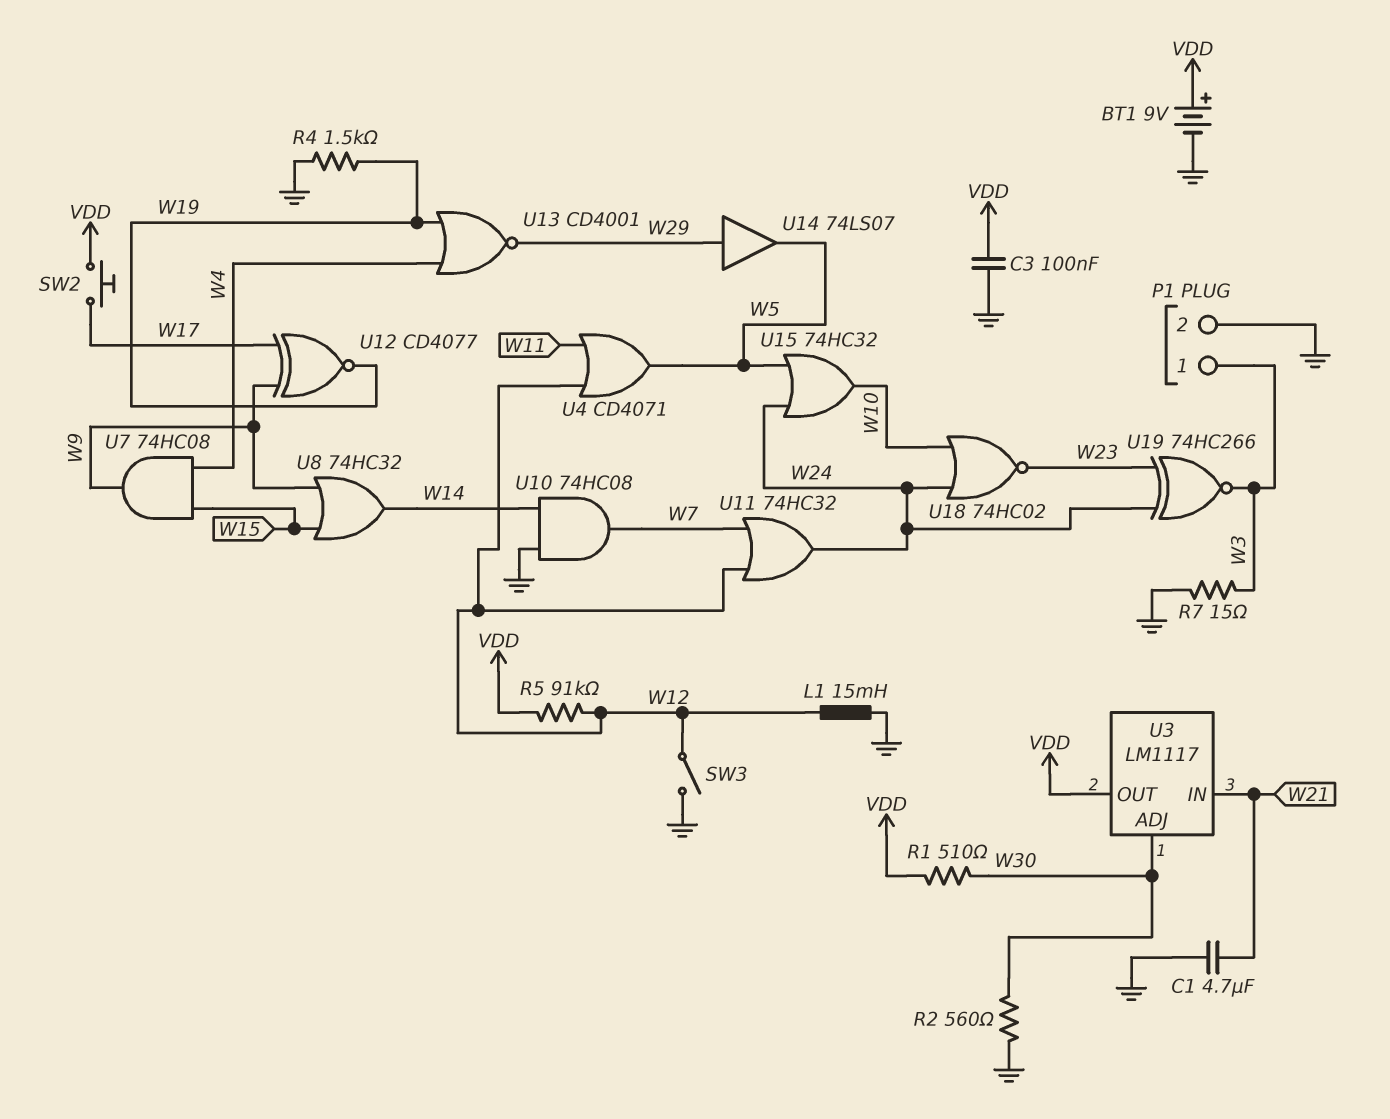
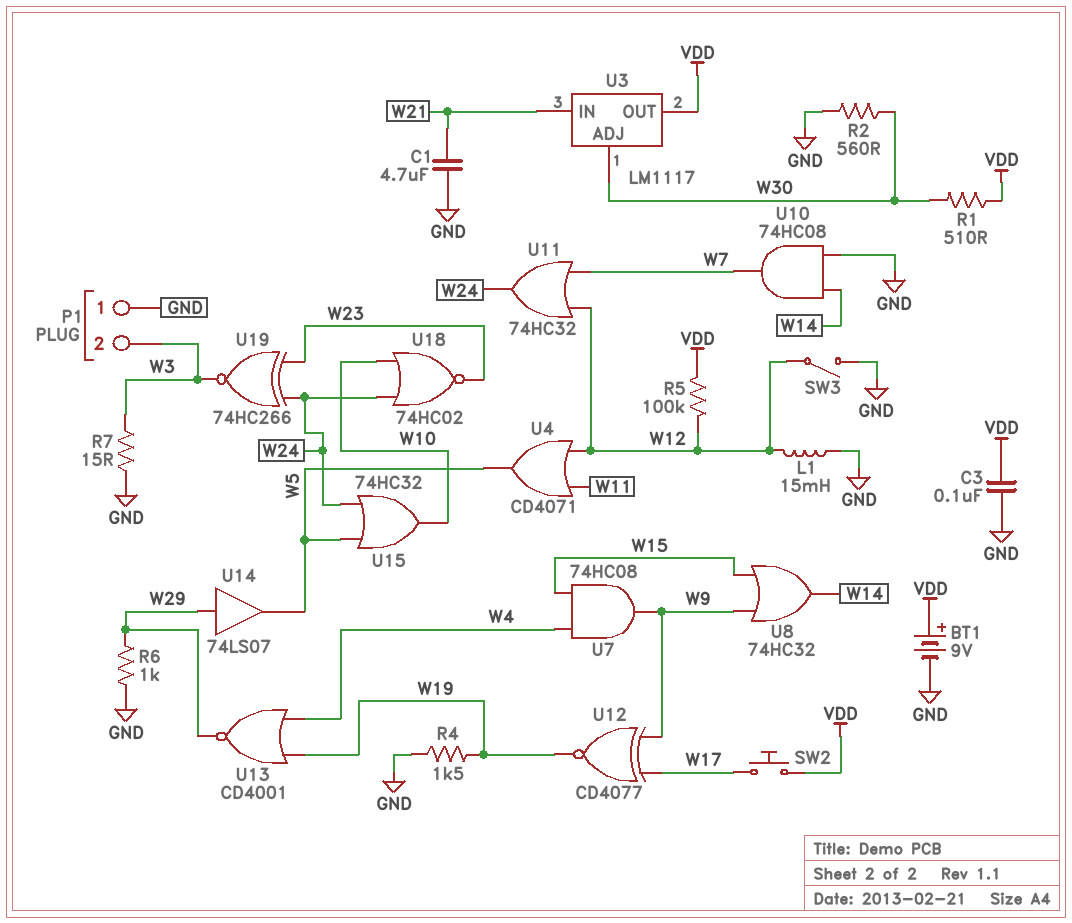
P1 pin 1: W3 -> GND
P1 pin 2: GND -> W3
R5: 91k (VDD, W12) -> 100k (VDD, W12)
R6: none -> 1k (GND, W29)

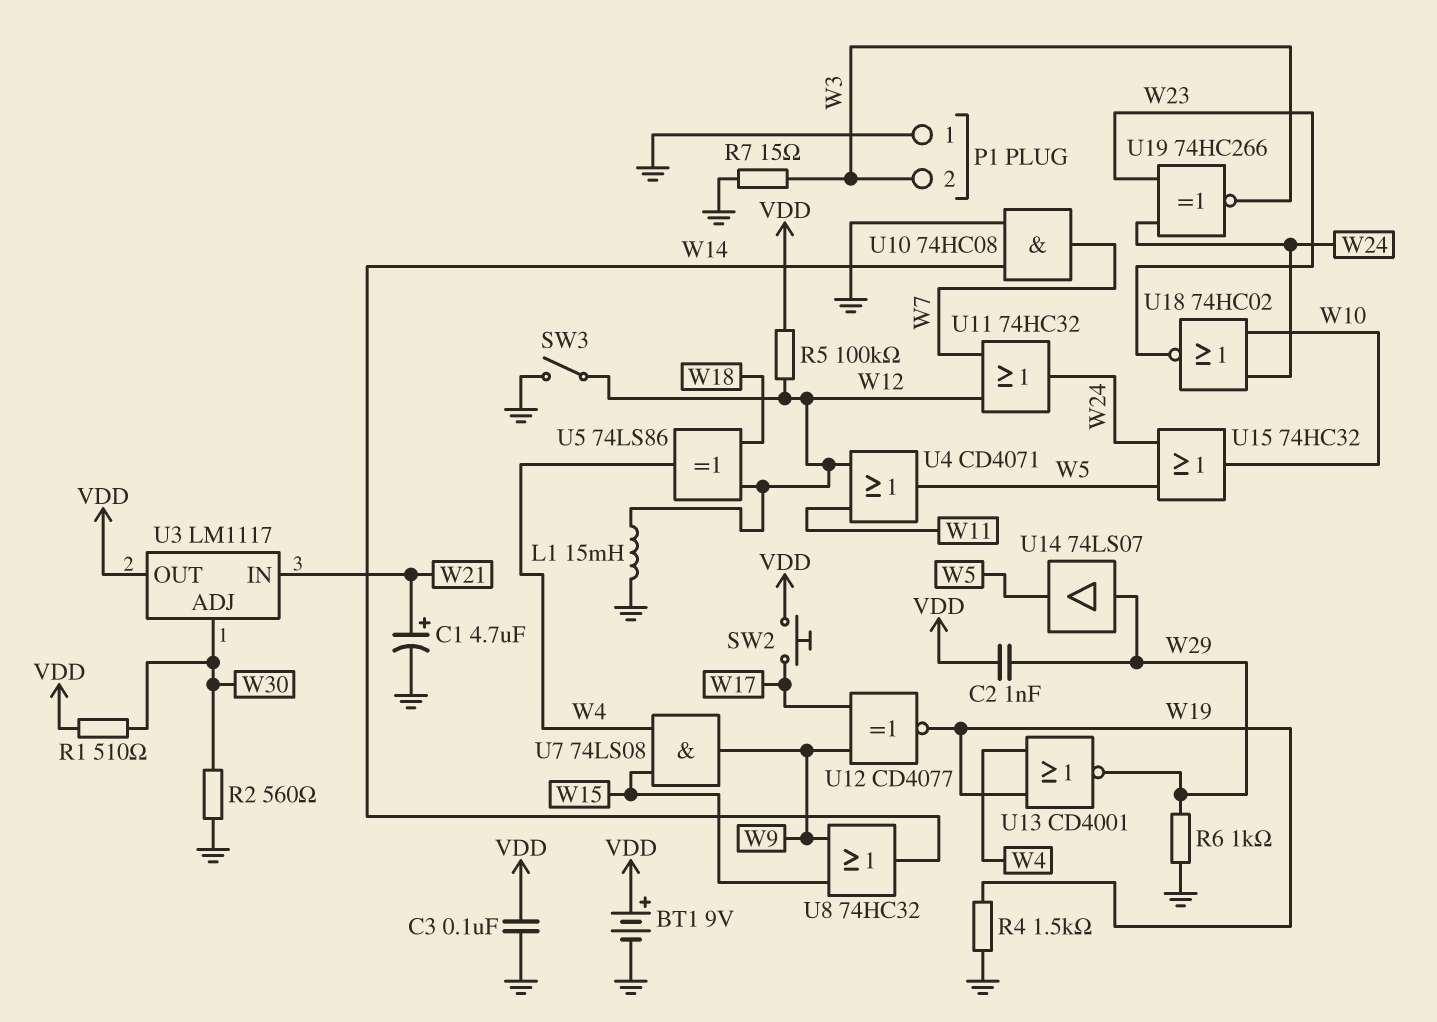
C1: 4.7uF (GND, W21) -> 4.7uF (plus W21, minus GND)
C2: none -> 1nF (VDD, W29)
U5: none -> XOR 74LS86 (in W12, in W18, out W4)
U7: AND 74HC08 (in W4, in W15, out W9) -> AND 74LS08 (in W4, in W15, out W9)

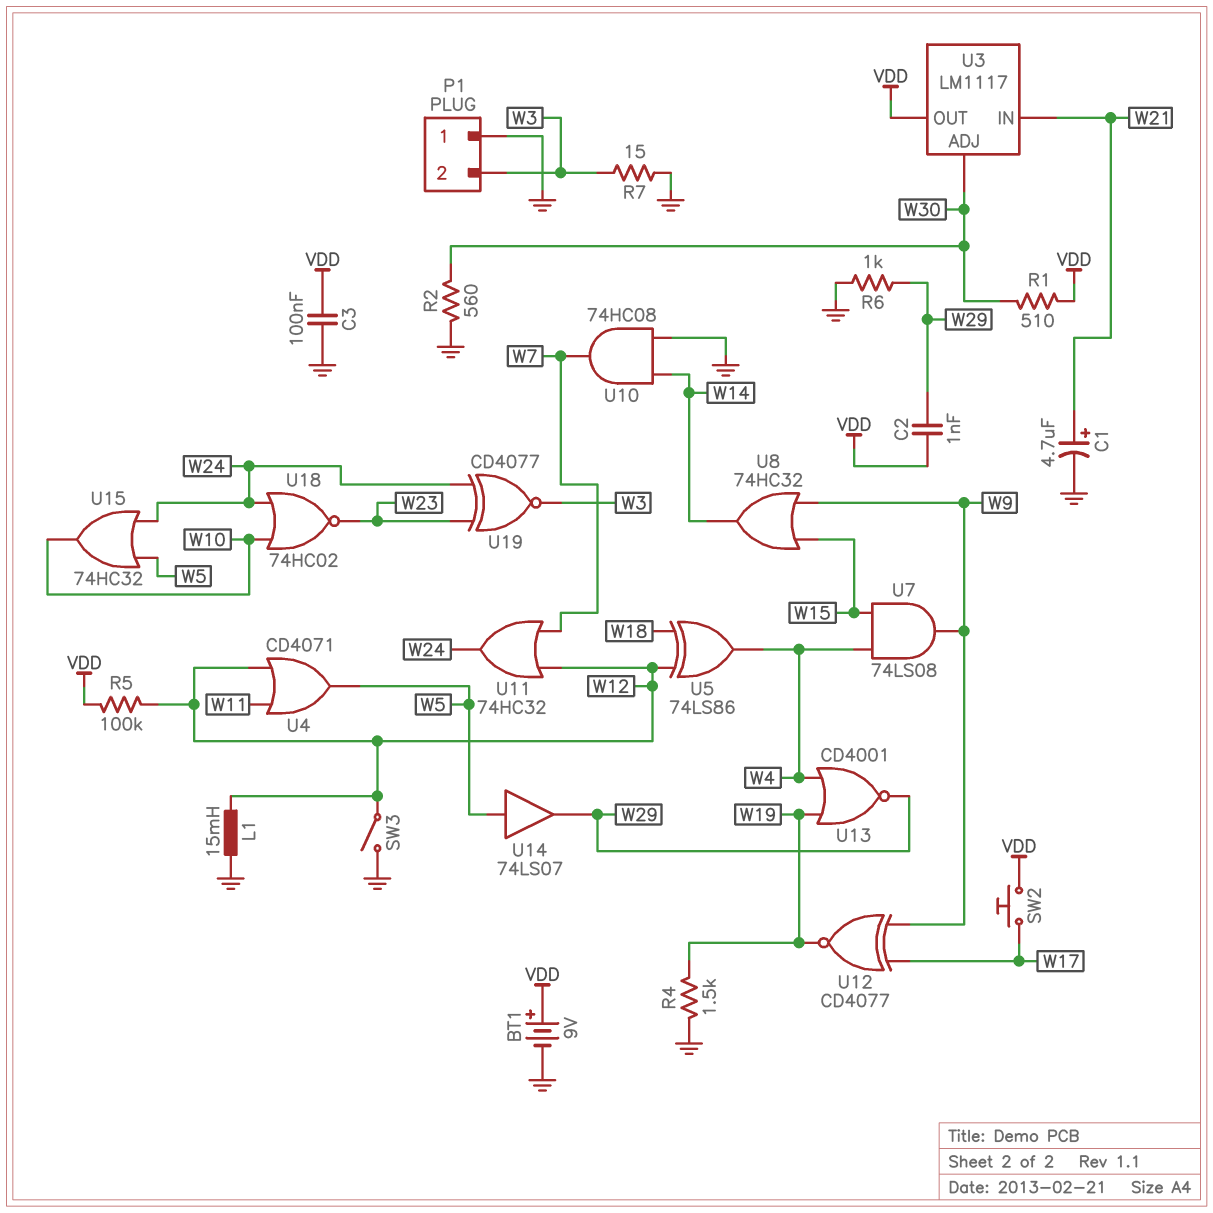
U14: buffer 74LS07 (in W29, out W5) -> buffer 74LS07 (in W5, out W29)
U19: XNOR 74HC266 (in W23, in W24, out W3) -> XNOR CD4077 (in W23, in W24, out W3)

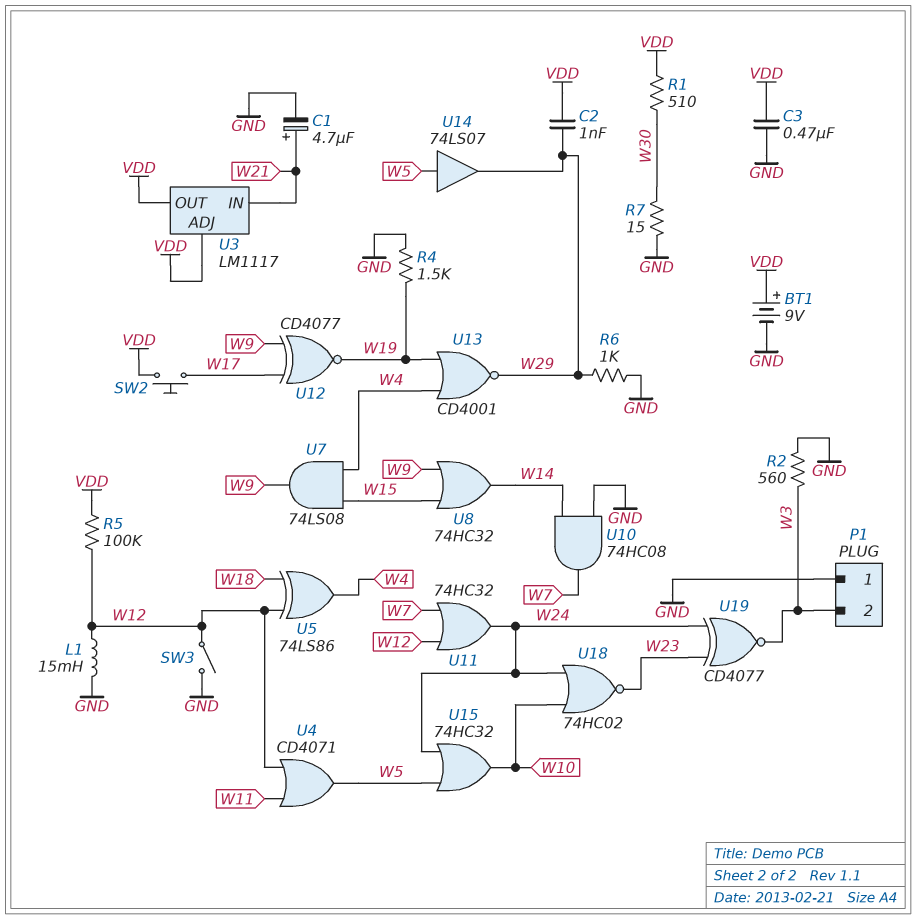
C3: 100nF (GND, VDD) -> 470nF (GND, VDD)
R2: 560 (GND, W30) -> 560 (GND, W3)
R7: 15 (GND, W3) -> 15 (GND, W30)
U3 pin ADJ: W30 -> VDD

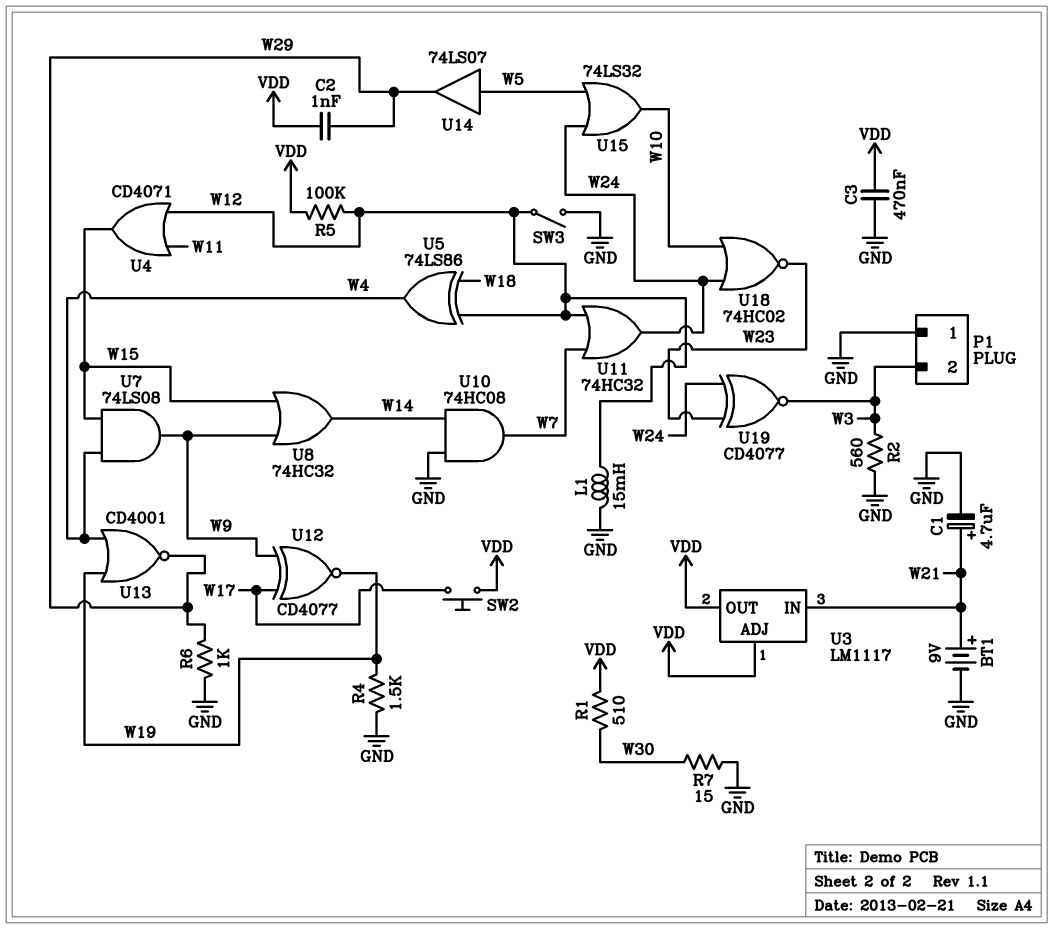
BT1: 9V (plus VDD, minus GND) -> 9V (plus W21, minus GND)
U4: OR CD4071 (in W11, in W12, out W5) -> OR CD4071 (in W11, in W12, out W15)
U15: OR 74HC32 (in W5, in W24, out W10) -> OR 74LS32 (in W5, in W24, out W10)

